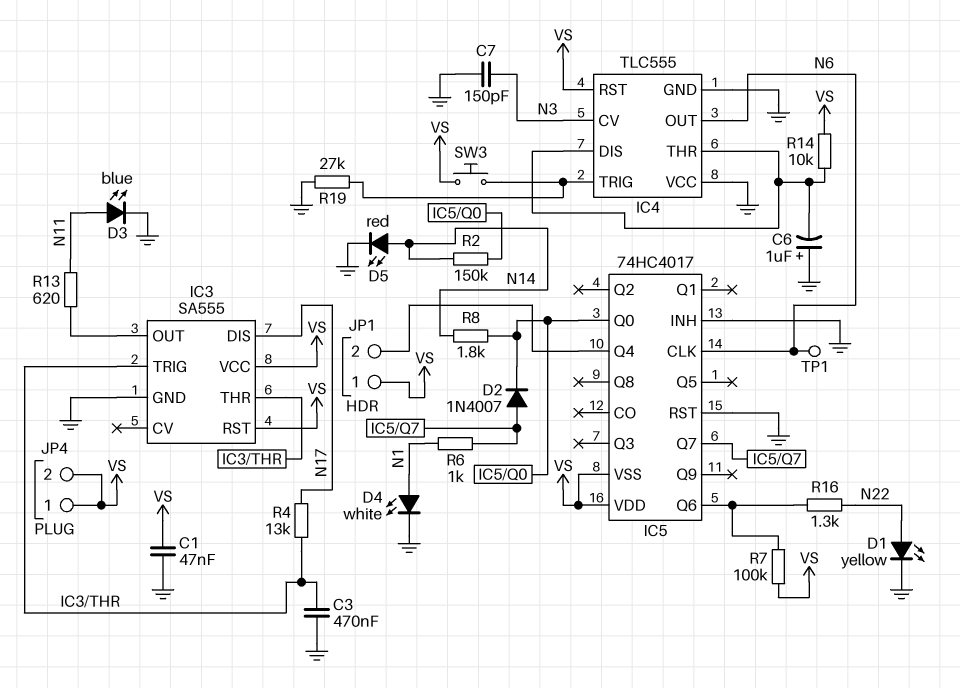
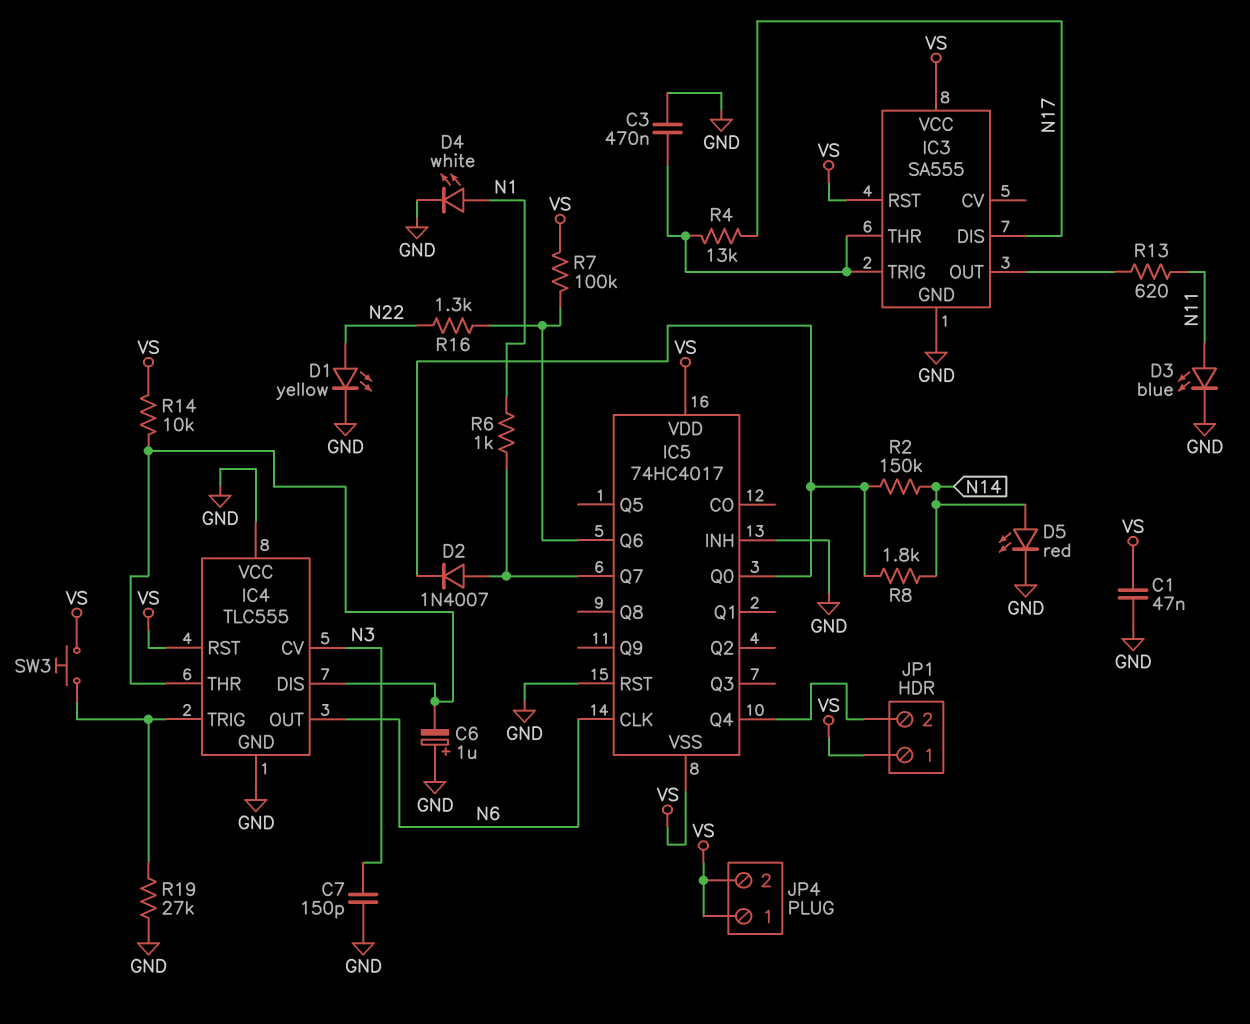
TP1: test point (N6) -> none

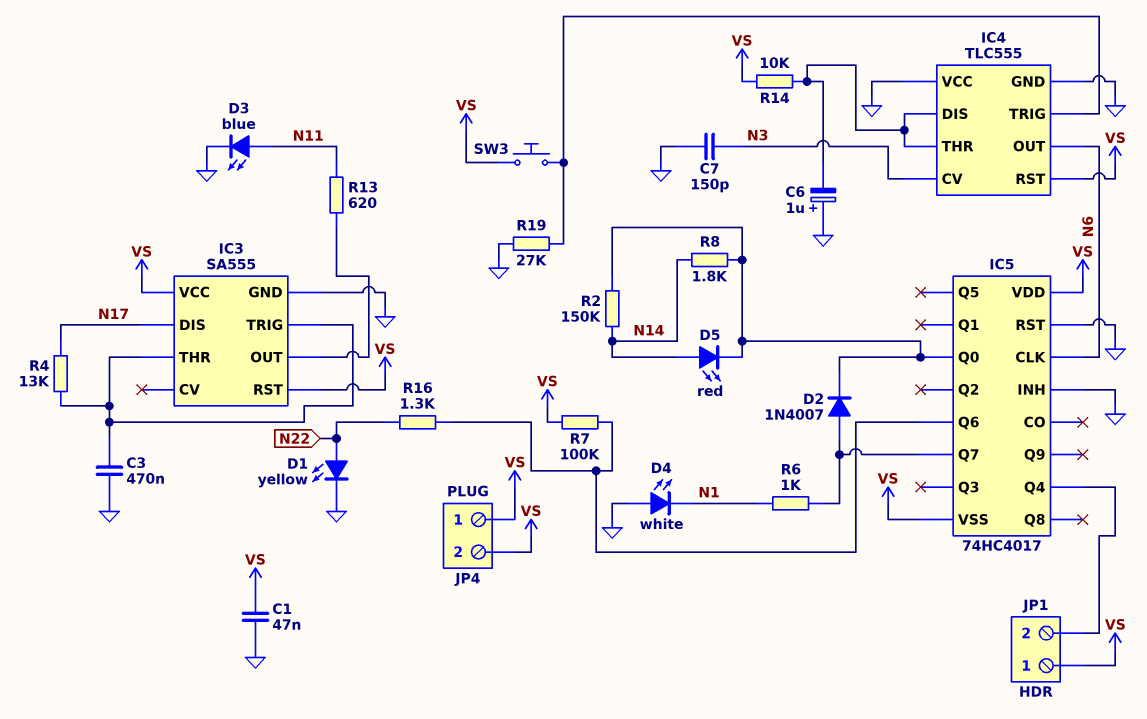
D4: LED white (A N1, K GND) -> LED white (A GND, K N1)
D5: LED red (A N14, K GND) -> LED red (A N14, K IC5/Q0)

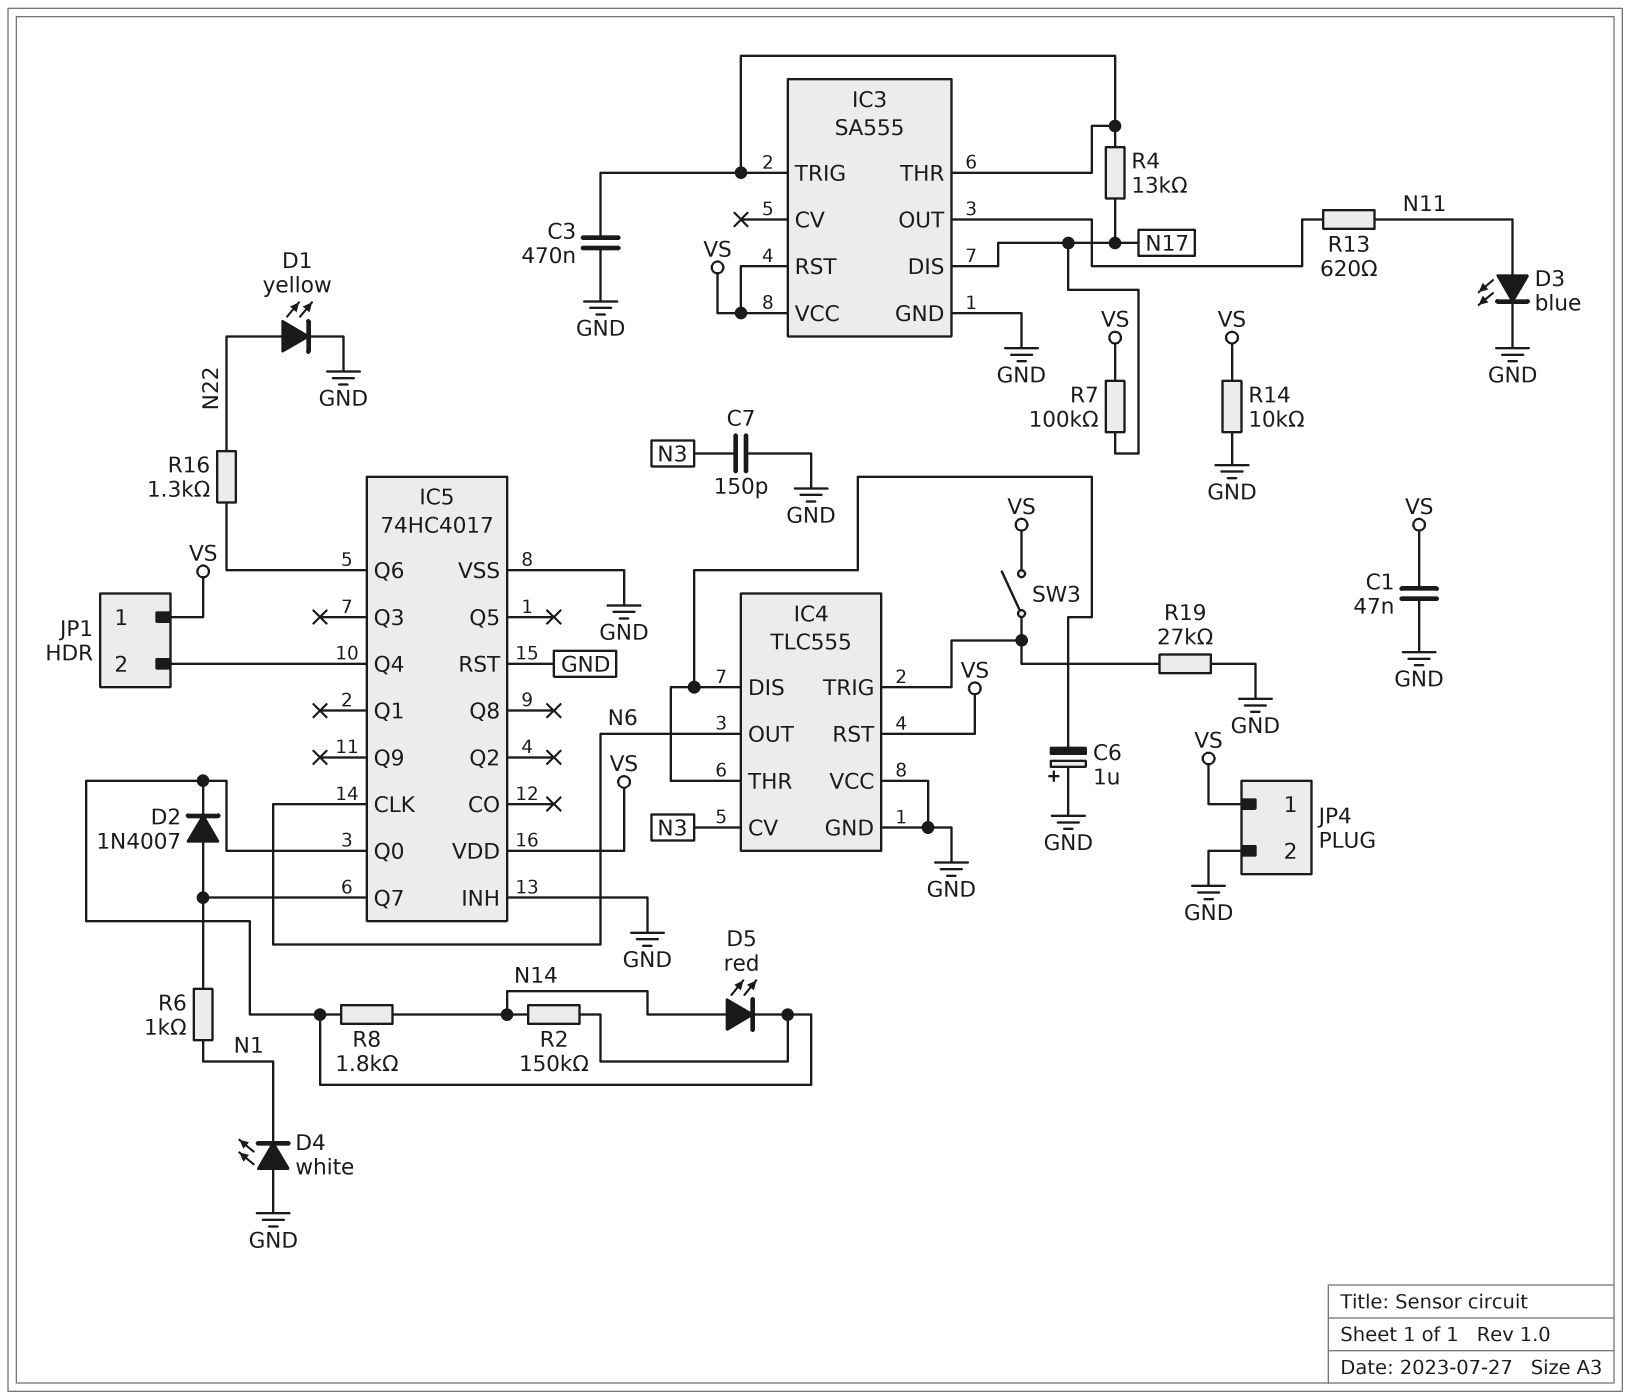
IC5 pin VSS: VS -> GND
JP4 pin 2: VS -> GND
R7: 100k (IC5/Q6, VS) -> 100k (N17, VS)
R14: 10k (IC4/DIS, VS) -> 10k (GND, VS)
SW3: button (IC4/TRIG, VS) -> switch (IC4/TRIG, VS)

